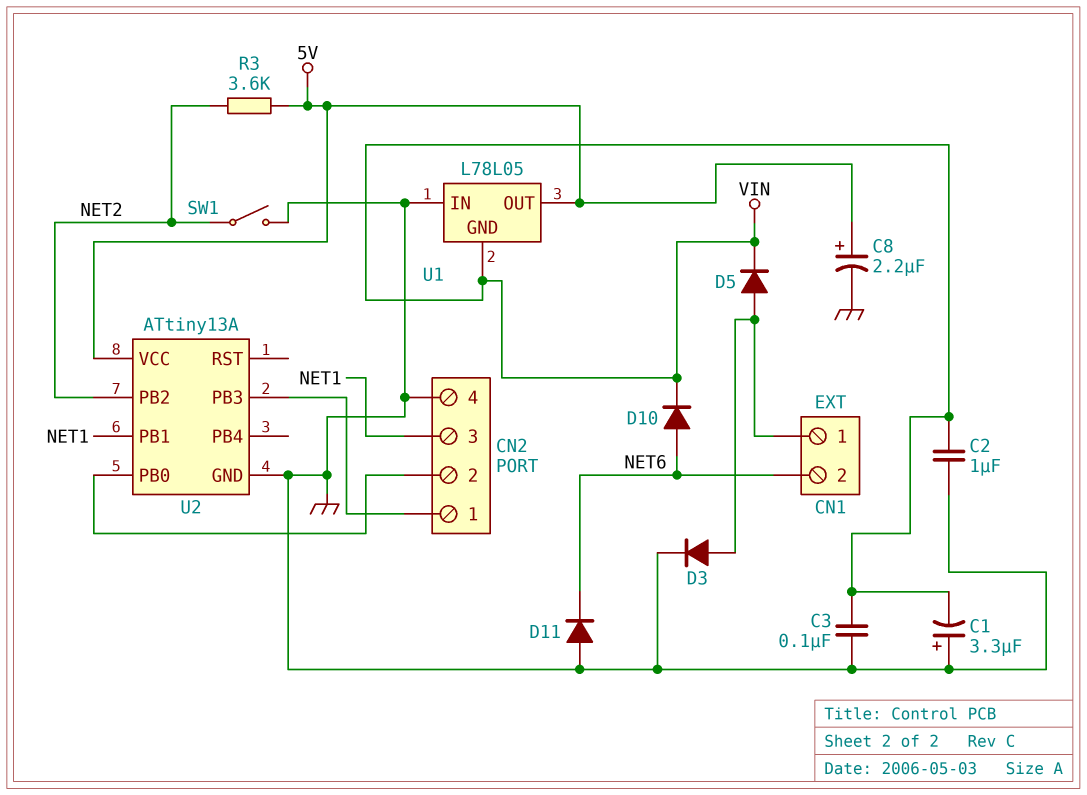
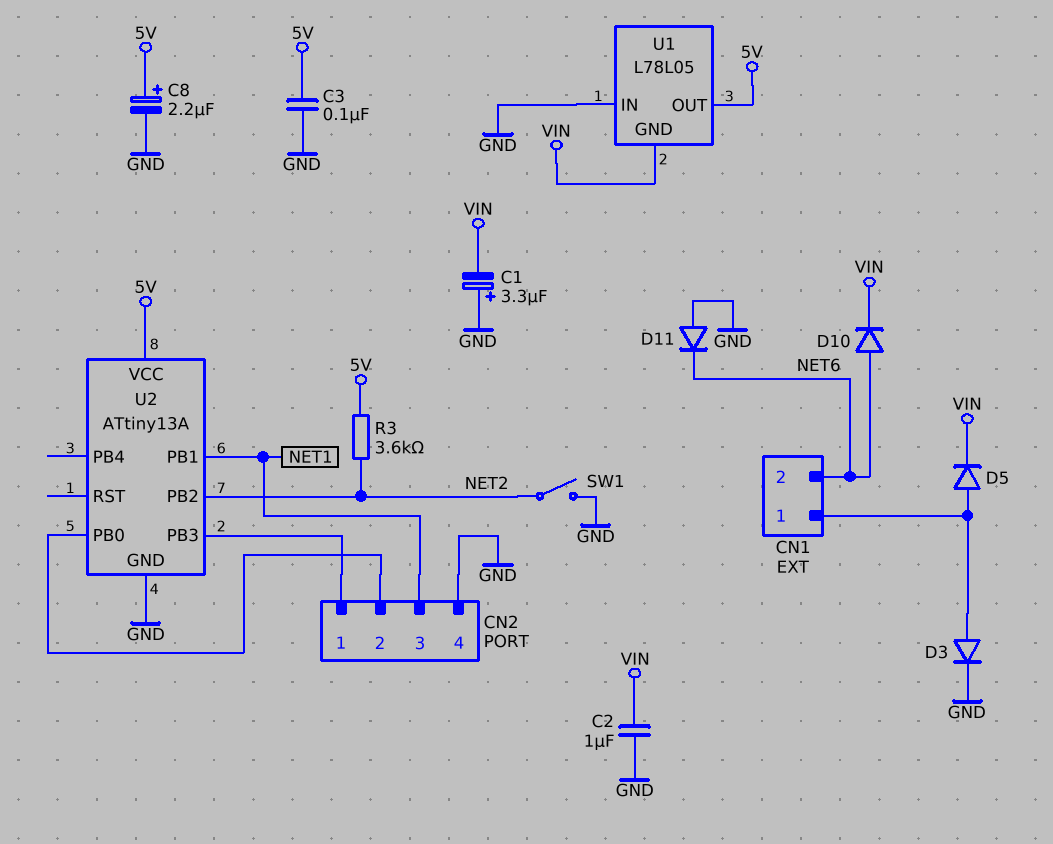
C3: 100nF (GND, VIN) -> 100nF (5V, GND)

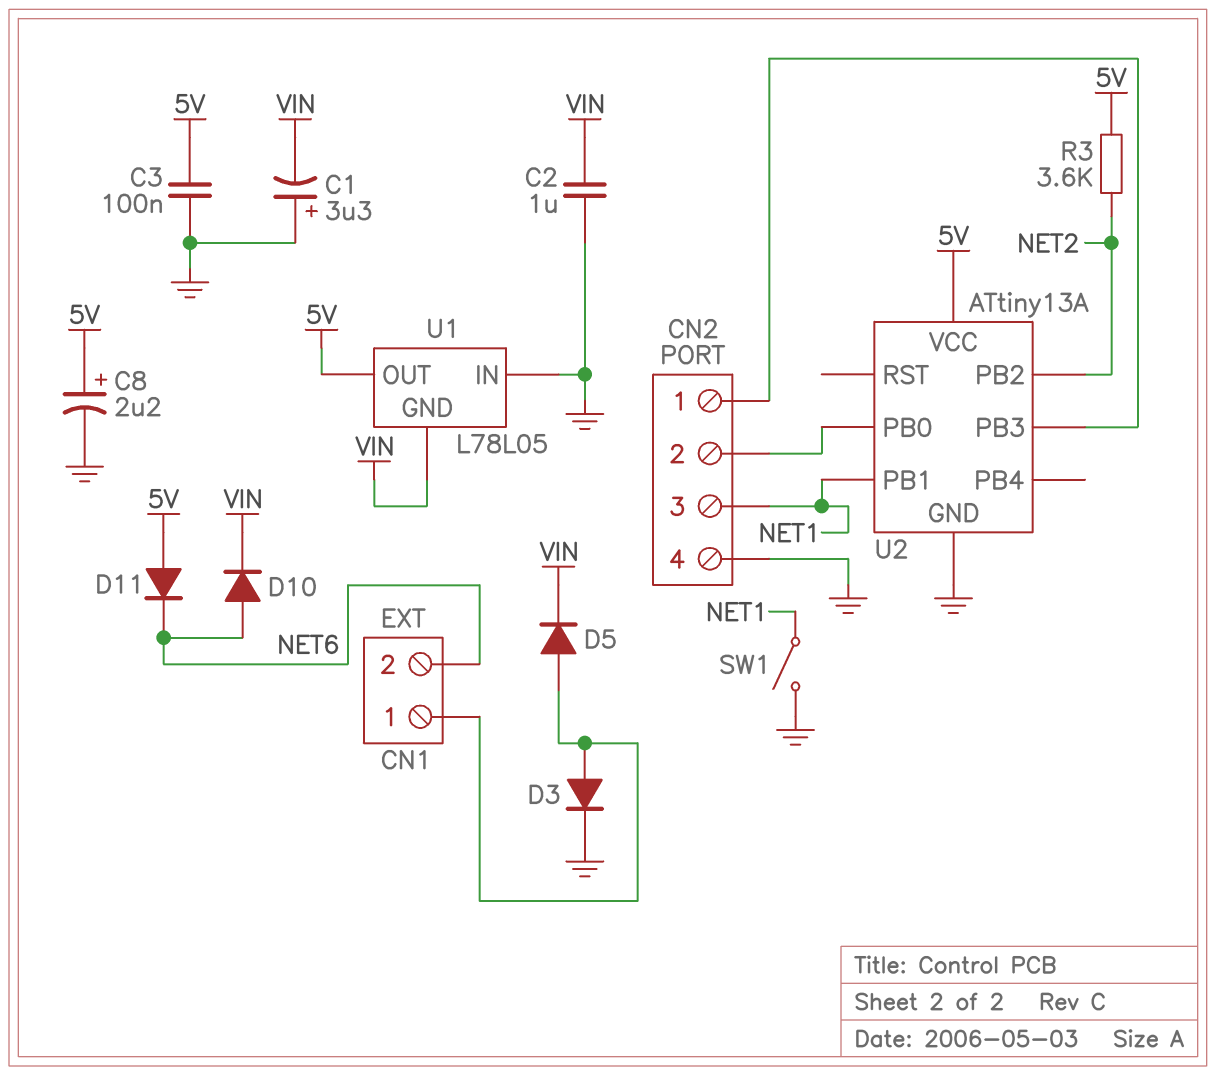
D11: diode (A GND, K NET6) -> diode (A 5V, K NET6)
SW1: switch (GND, NET2) -> switch (GND, NET1)

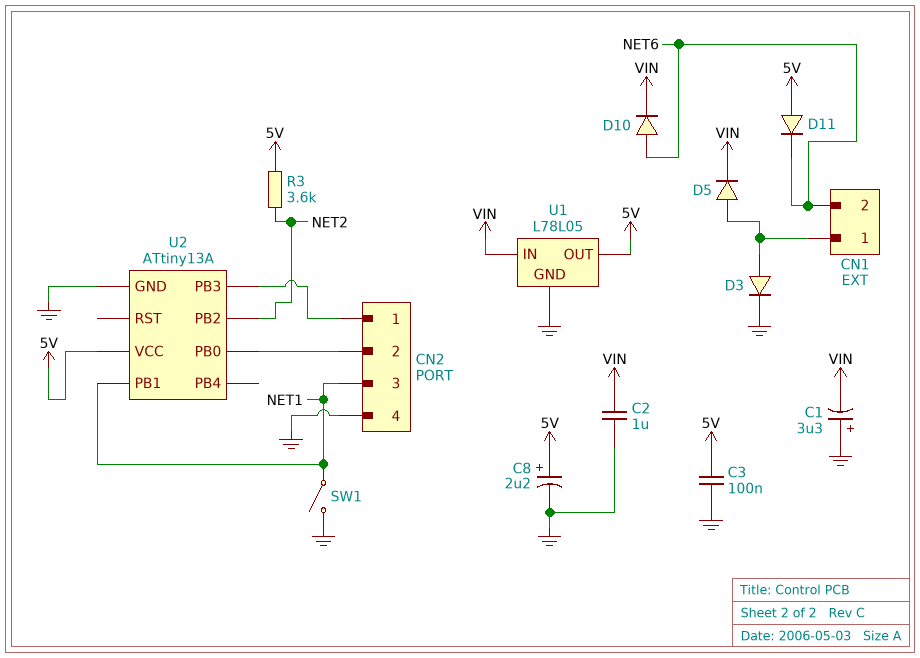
U1 pin GND: VIN -> GND
U1 pin IN: GND -> VIN

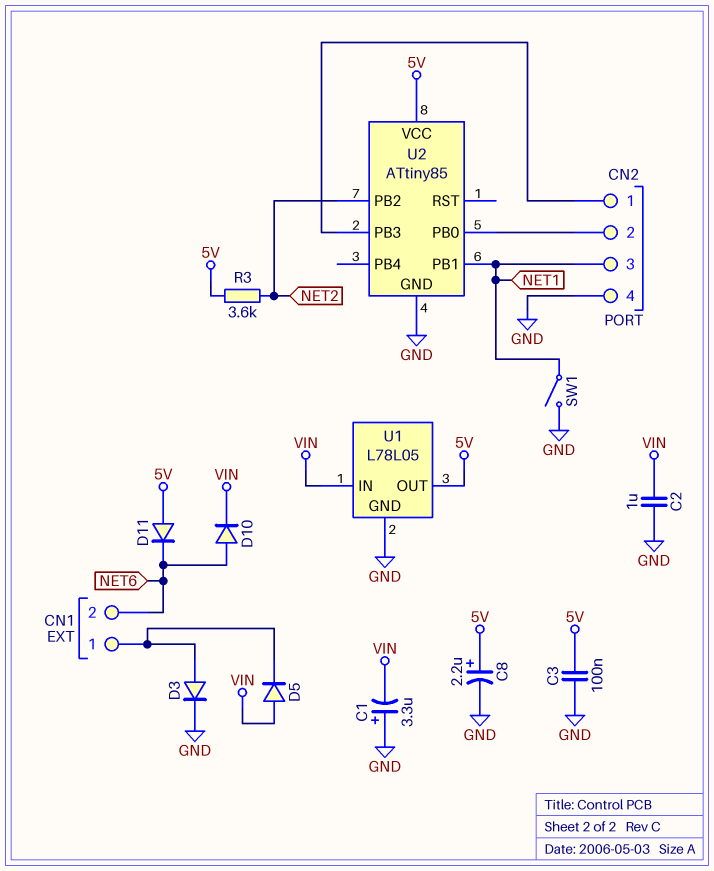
D5: diode (A CN1/1, K VIN) -> diode (A VIN, K CN1/1)
U2: ATtiny13A -> ATtiny85

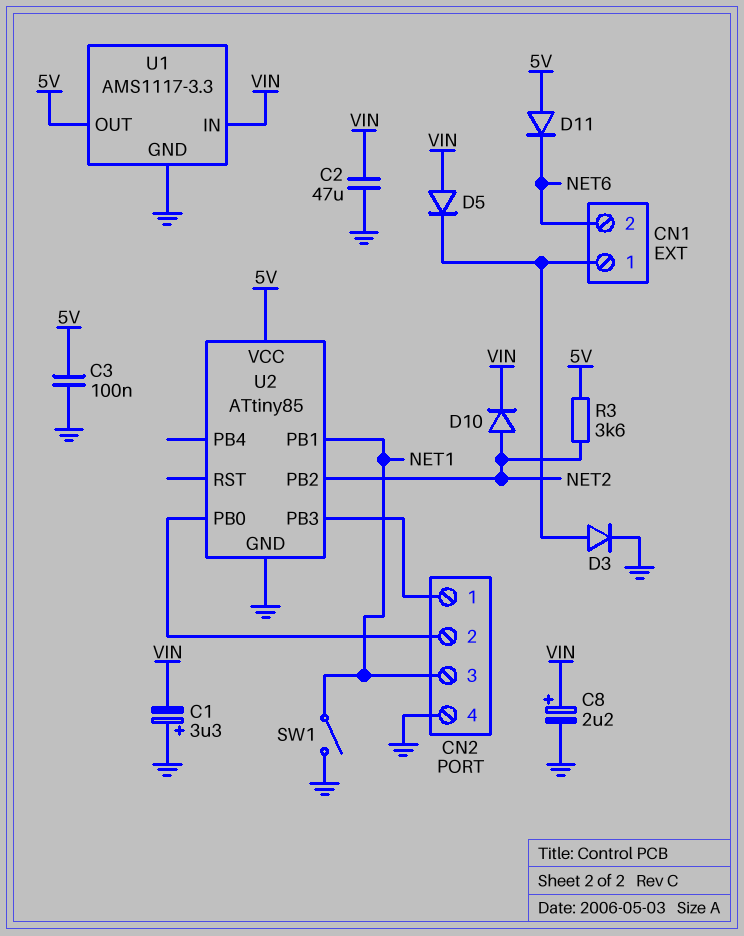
C2: 1uF (GND, VIN) -> 47uF (GND, VIN)
C8: 2.2uF (plus 5V, minus GND) -> 2.2uF (plus VIN, minus GND)
D10: diode (A NET6, K VIN) -> diode (A NET2, K VIN)
U1: L78L05 -> AMS1117-3.3

